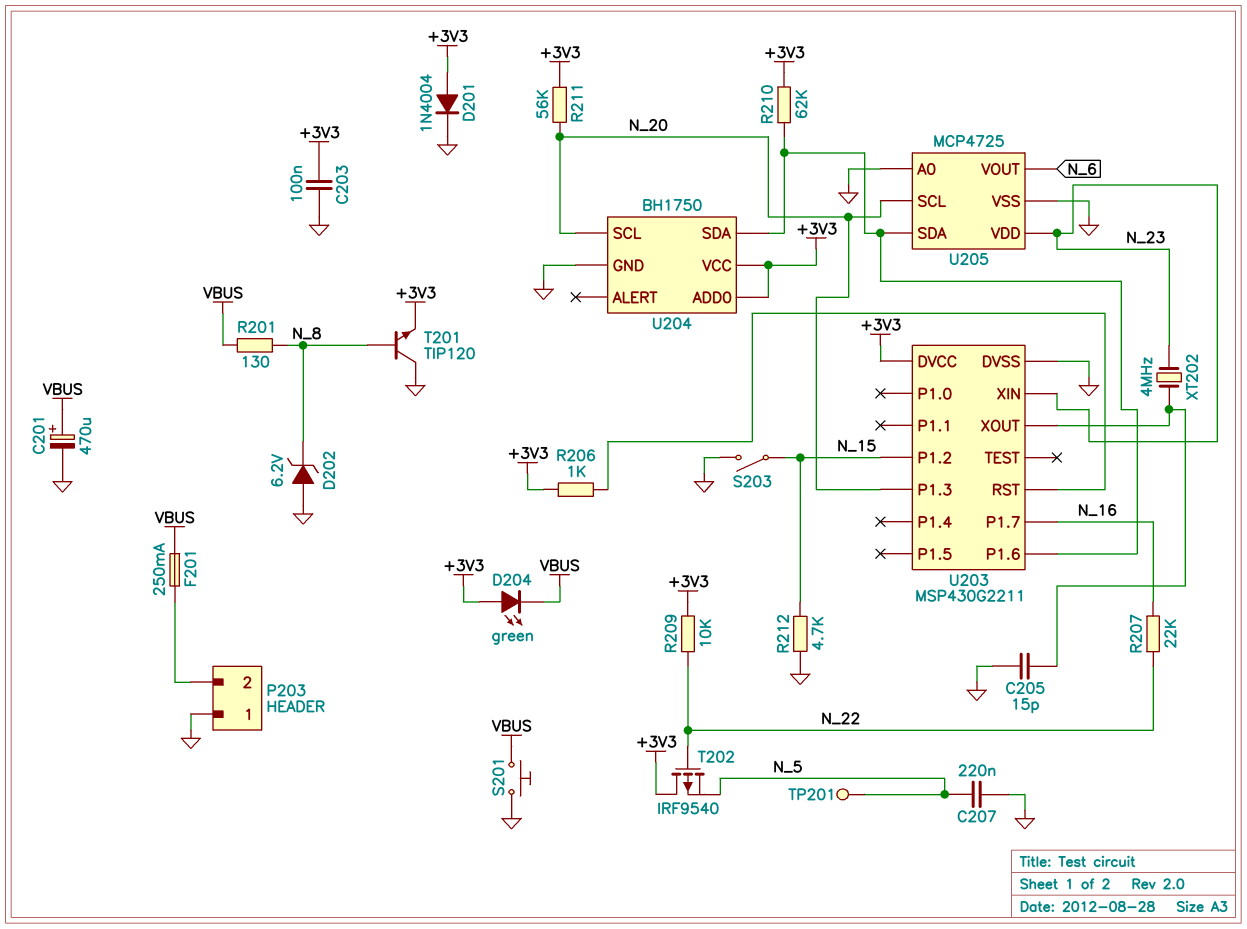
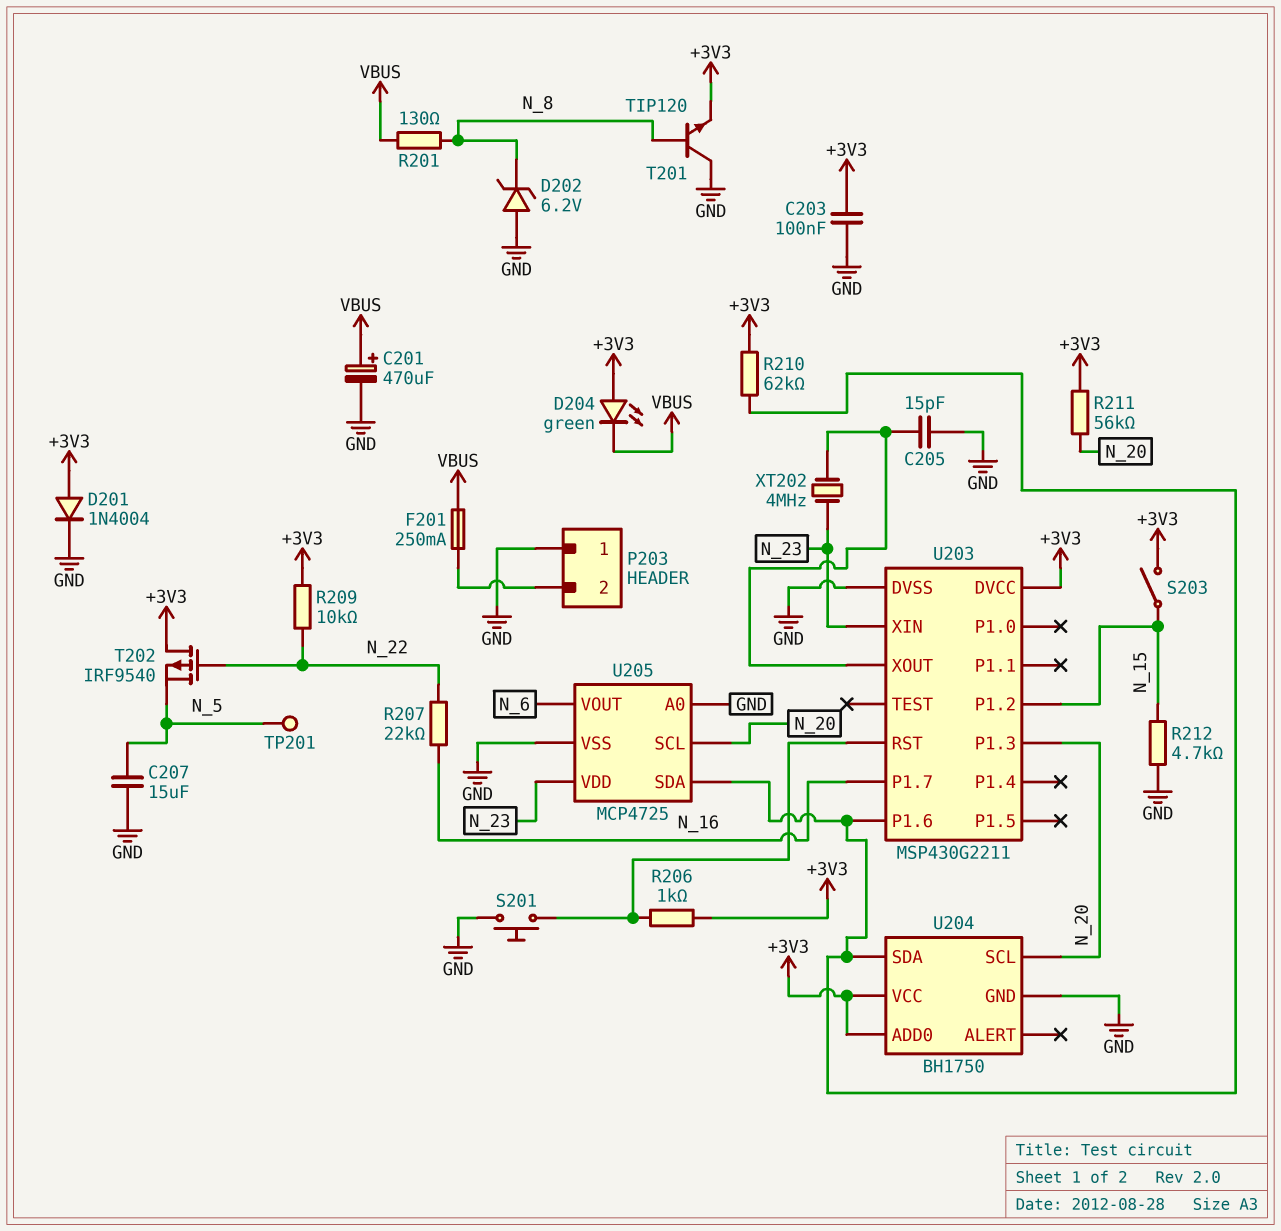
C207: 220nF (GND, N_5) -> 15uF (GND, N_5)
S201: button (GND, VBUS) -> button (GND, U203/RST)
S203: switch (GND, N_15) -> switch (+3V3, N_15)

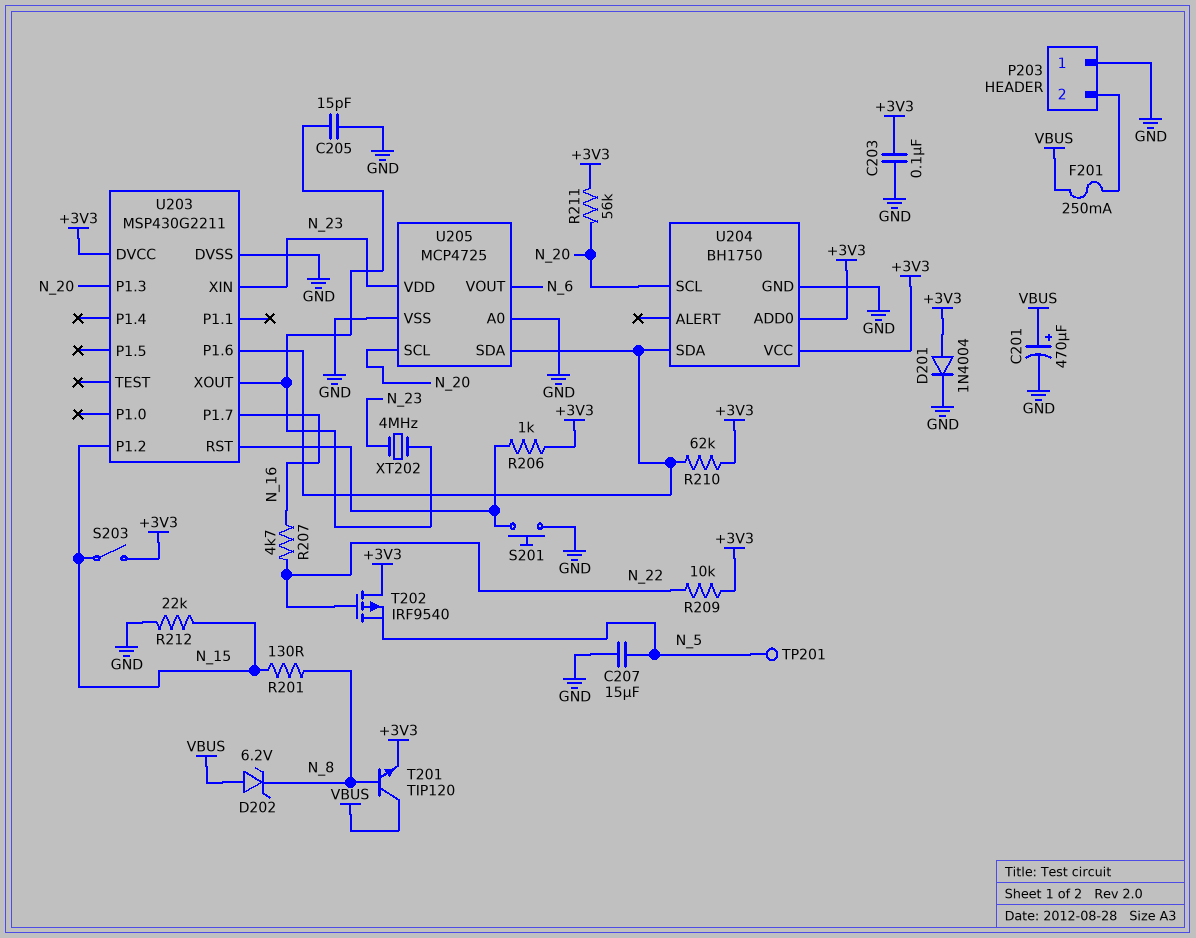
D202: zener 6.2V (A GND, K N_8) -> zener 6.2V (A VBUS, K N_8)
D204: LED green (A +3V3, K VBUS) -> none
R201: 130 (N_8, VBUS) -> 130 (N_8, N_15)
R207: 22k (N_16, N_22) -> 4.7k (N_16, N_22)
R212: 4.7k (GND, N_15) -> 22k (GND, N_15)
T201: NPN TIP120 (B N_8, C GND, E +3V3) -> NPN TIP120 (B N_8, C VBUS, E +3V3)

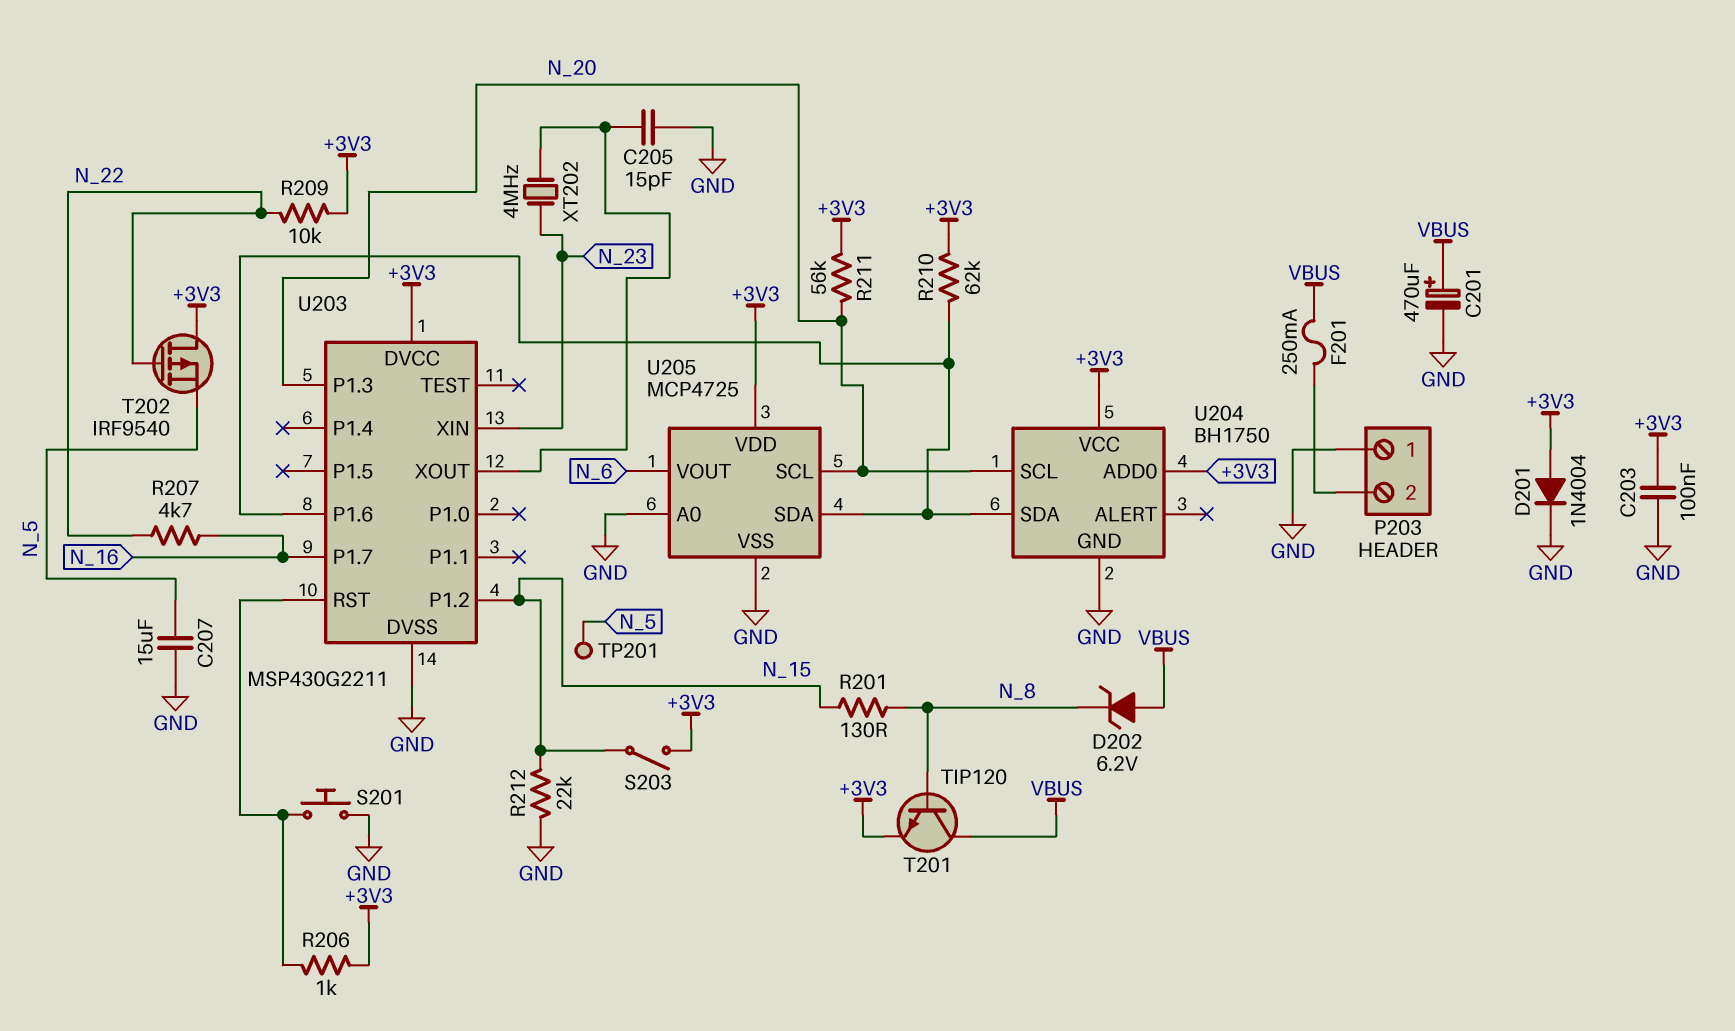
U205 pin VDD: N_23 -> +3V3

